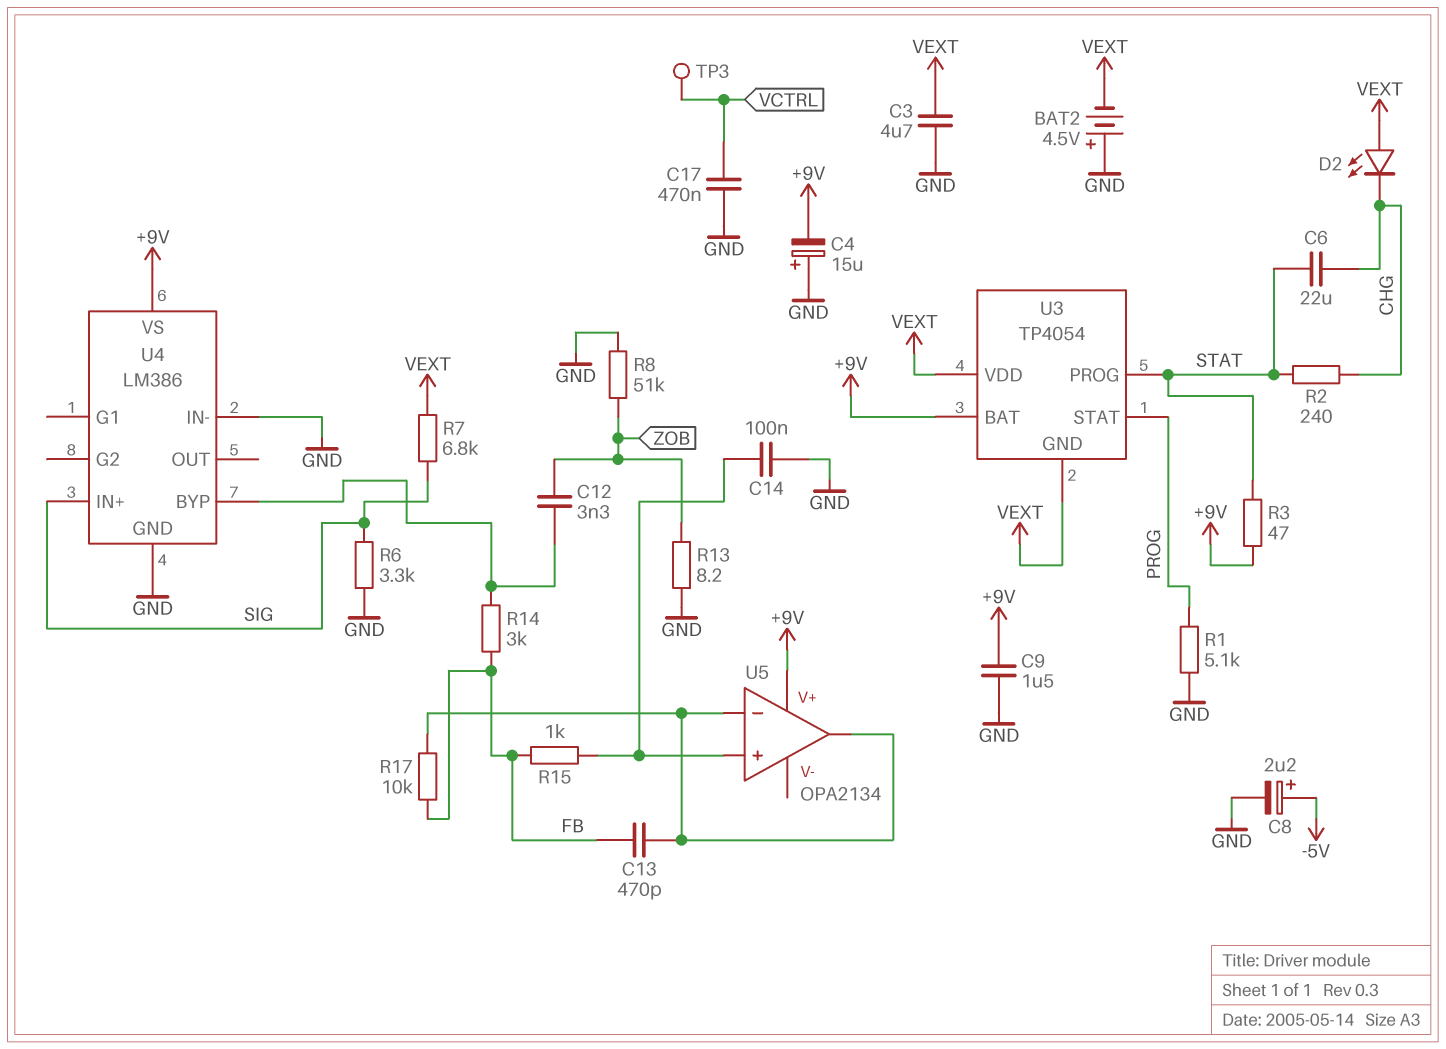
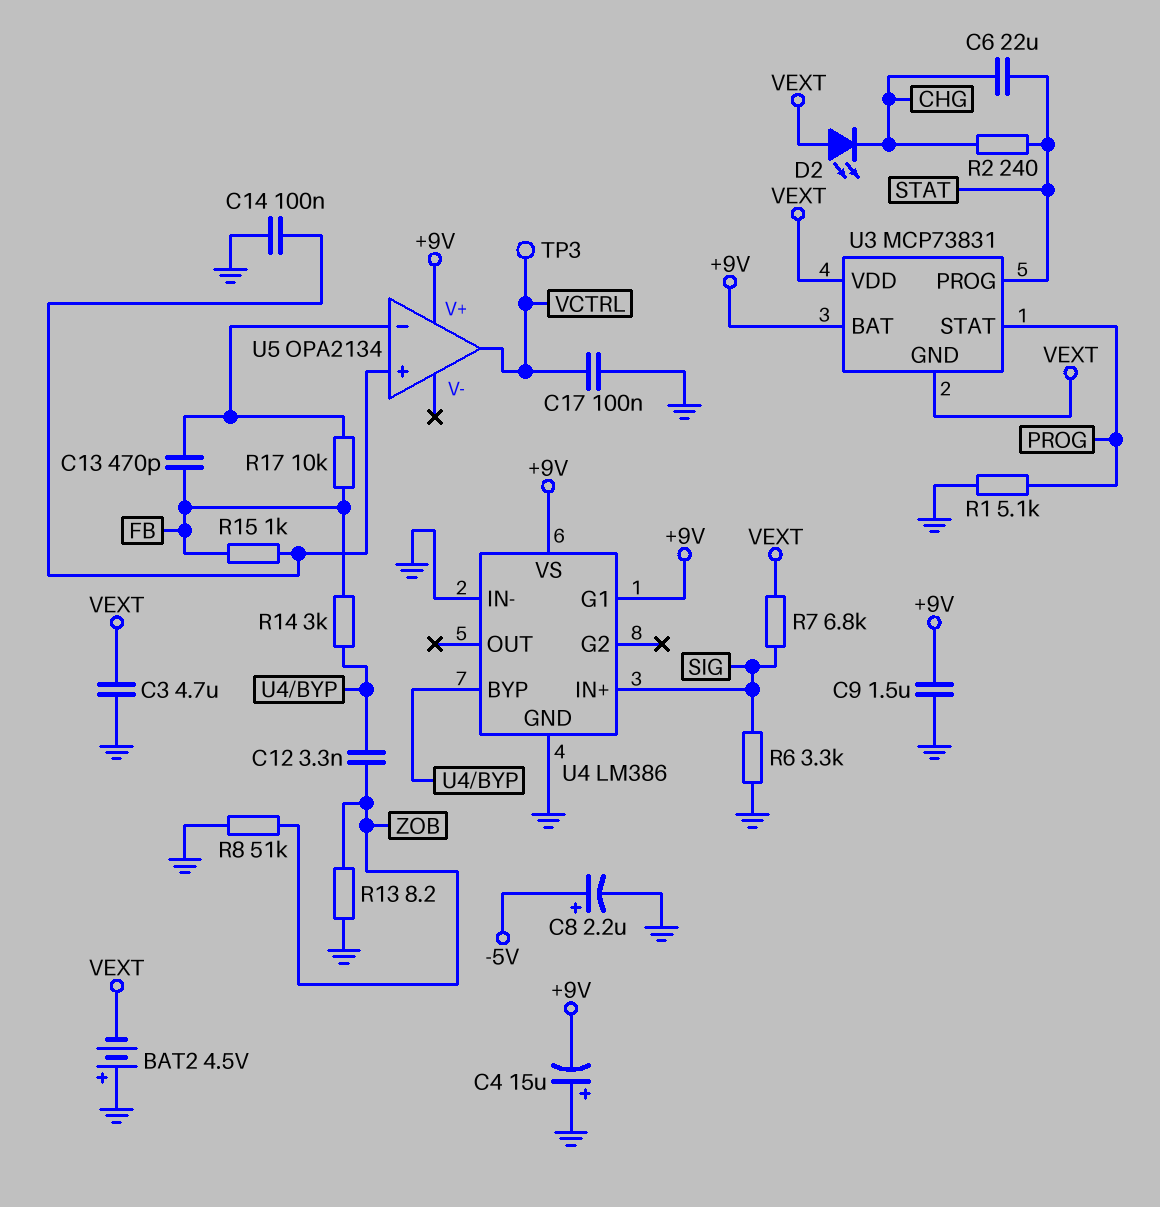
C17: 470nF (GND, VCTRL) -> 100nF (GND, VCTRL)
R3: 47 (+9V, STAT) -> none
U3: TP4054 -> MCP73831
U4 pin G1: none -> +9V
U5 pin out: U5/in- -> VCTRL

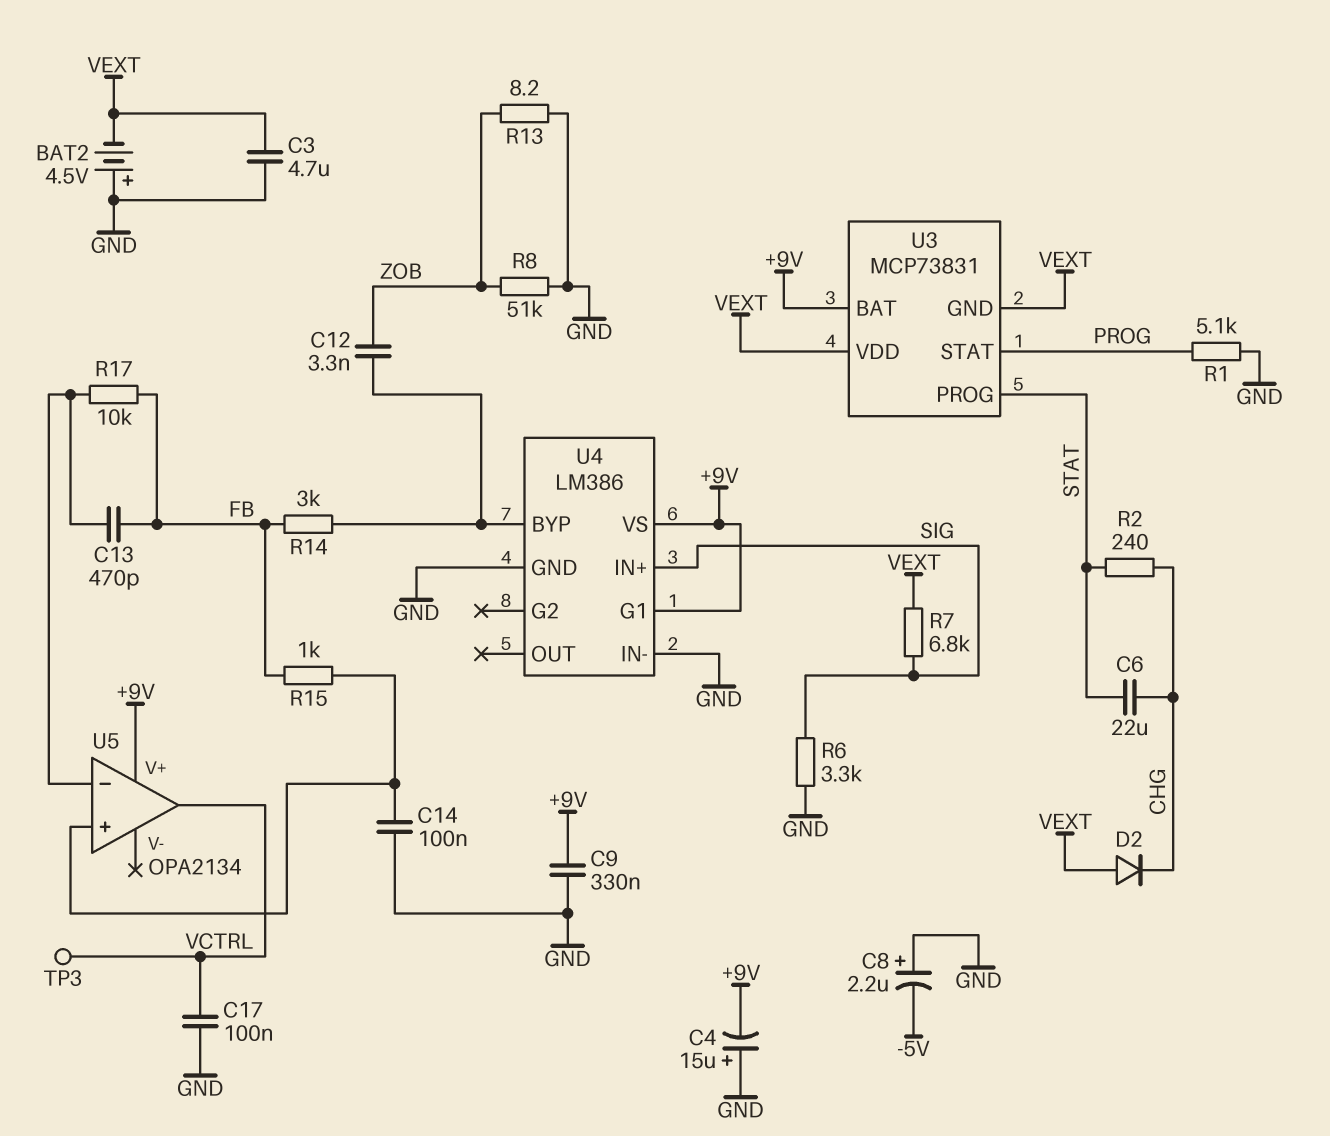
C8: 2.2uF (plus -5V, minus GND) -> 2.2uF (plus GND, minus -5V)
C9: 1.5uF (+9V, GND) -> 330nF (+9V, GND)
D2: LED (A VEXT, K CHG) -> diode (A VEXT, K CHG)

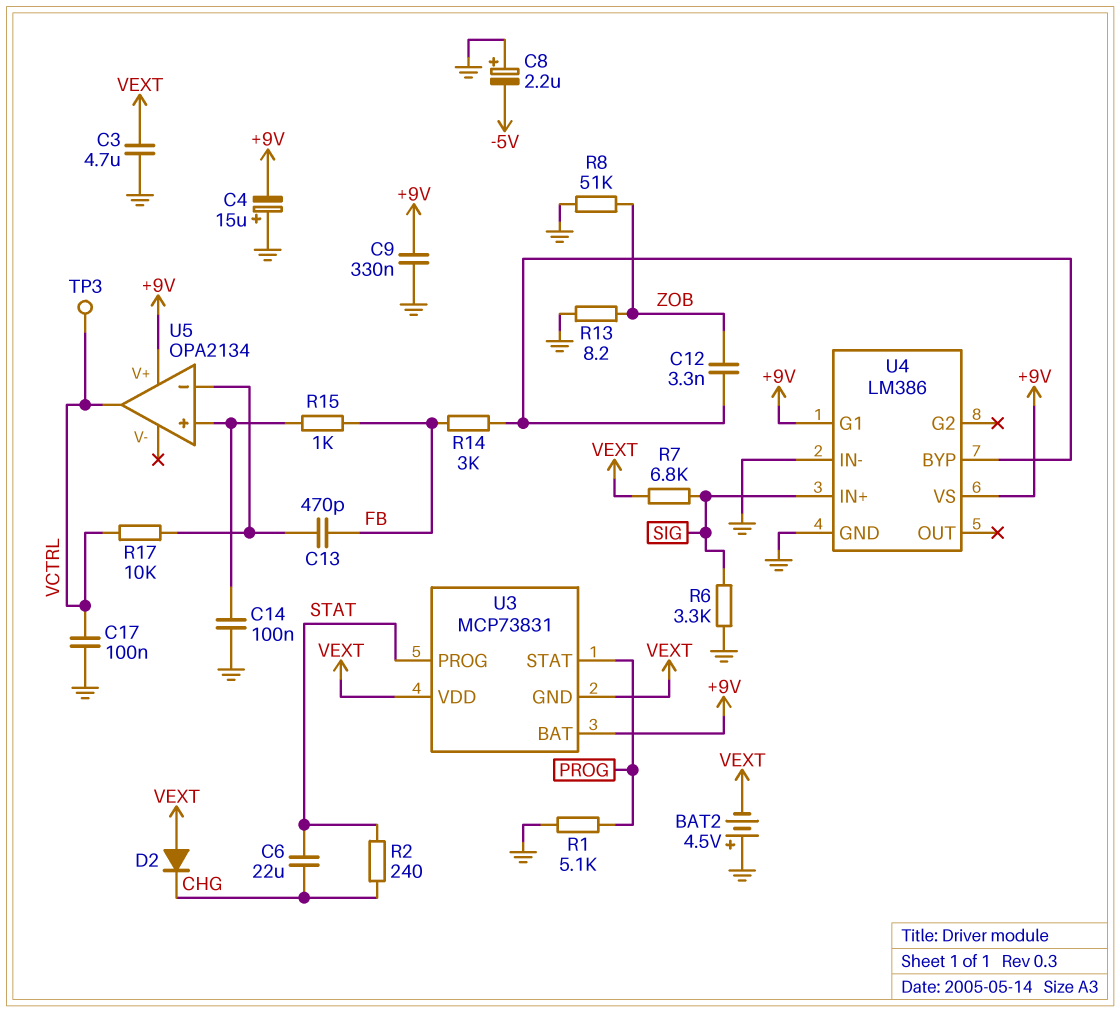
R17: 10k (FB, U5/in-) -> 10k (U5/in-, VCTRL)

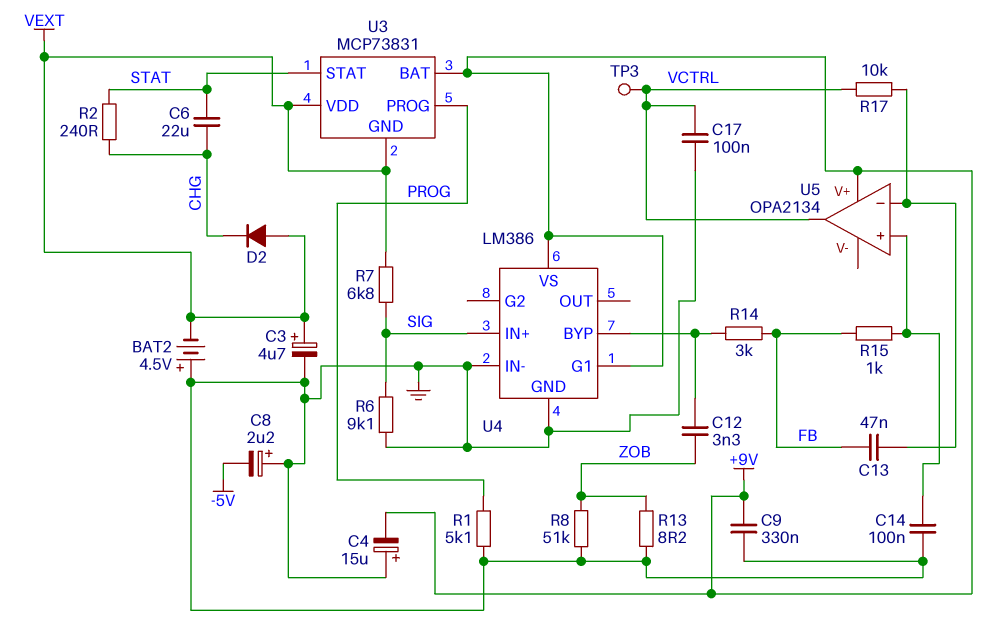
C3: 4.7uF (GND, VEXT) -> 4.7uF (plus VEXT, minus GND)
C13: 470pF (FB, U5/in-) -> 47nF (FB, U5/in-)
R6: 3.3k (GND, SIG) -> 9.1k (GND, SIG)
U3 pin PROG: STAT -> PROG
U3 pin STAT: PROG -> STAT

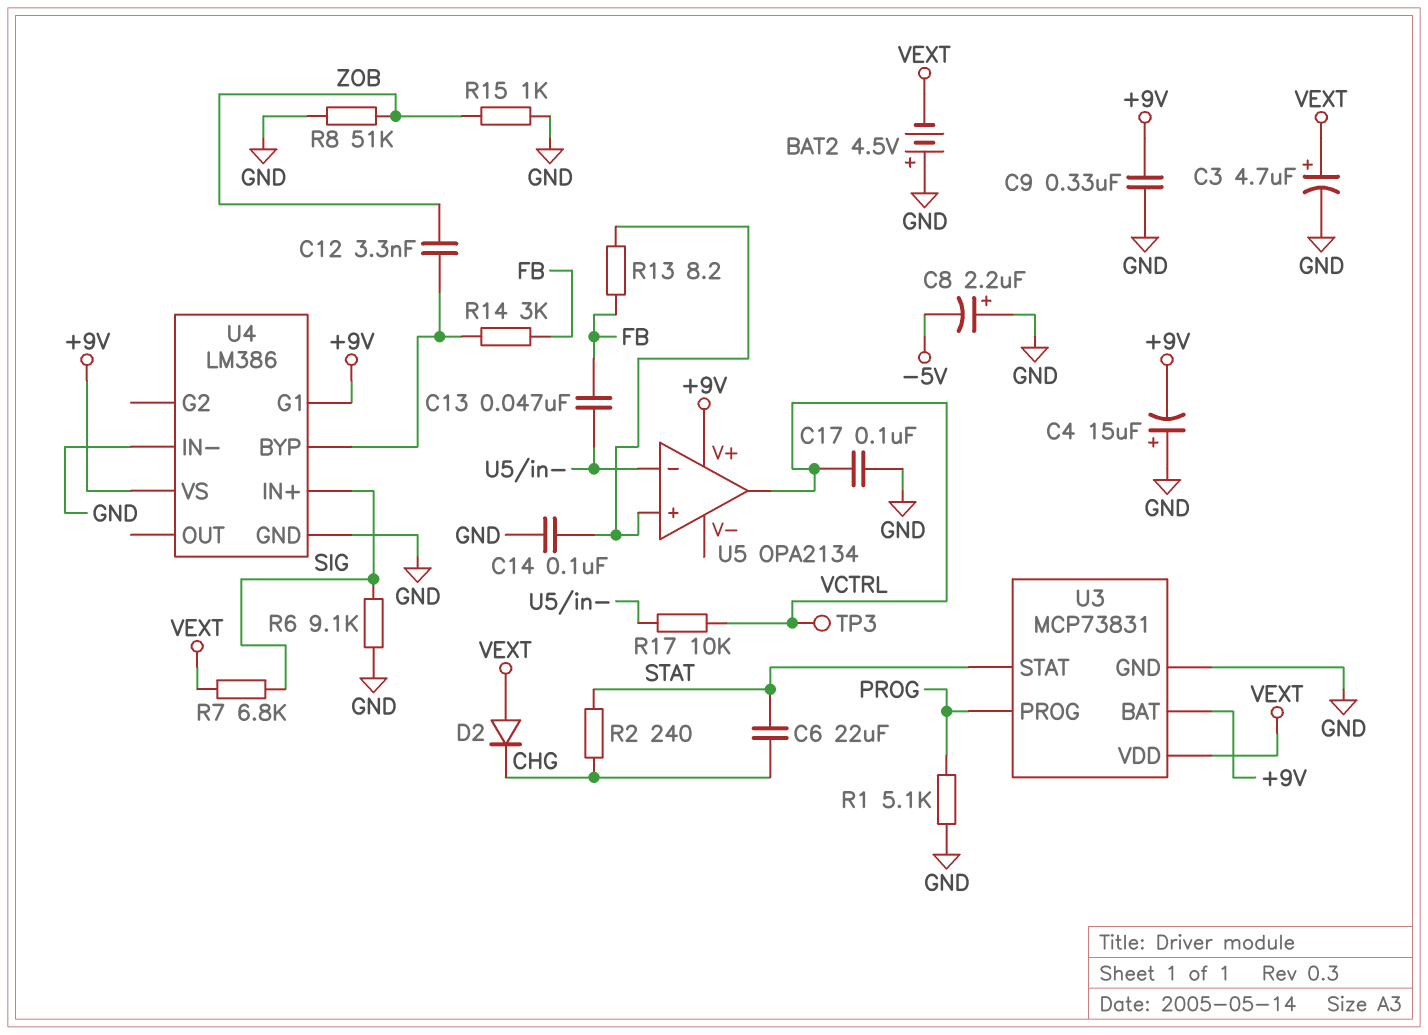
R13: 8.2 (GND, ZOB) -> 8.2 (FB, U5/in+)
R15: 1k (FB, U5/in+) -> 1k (GND, ZOB)
U3 pin GND: VEXT -> GND

